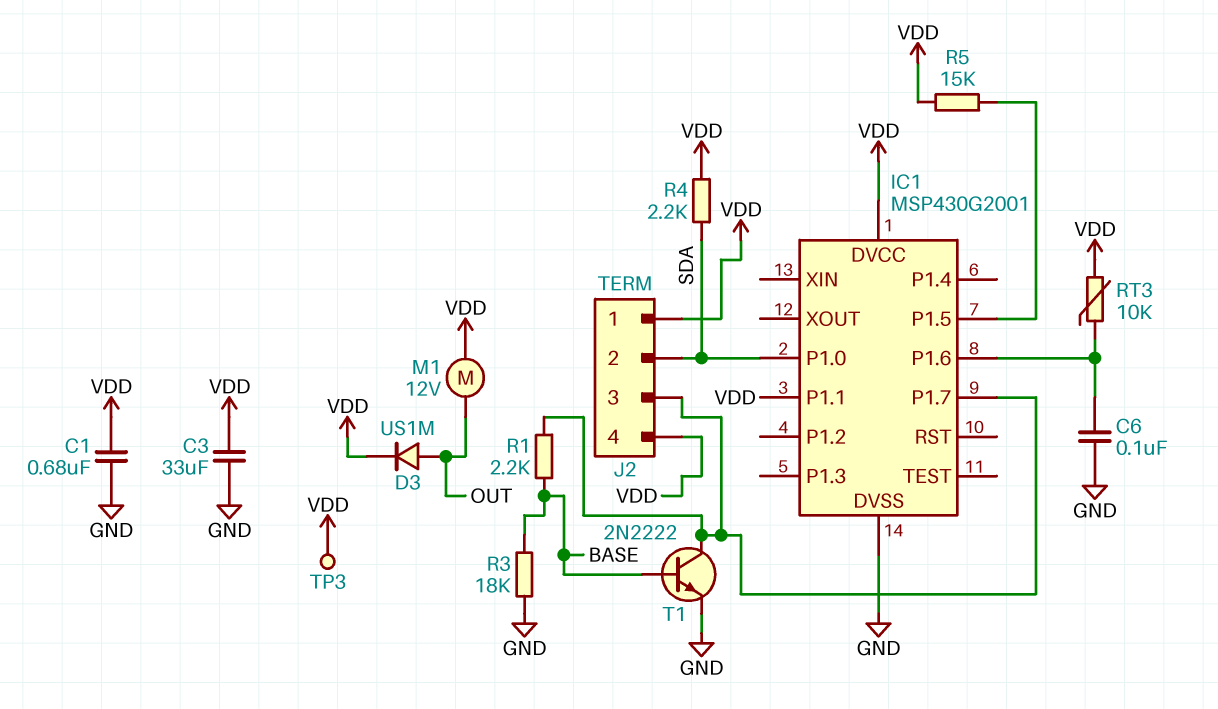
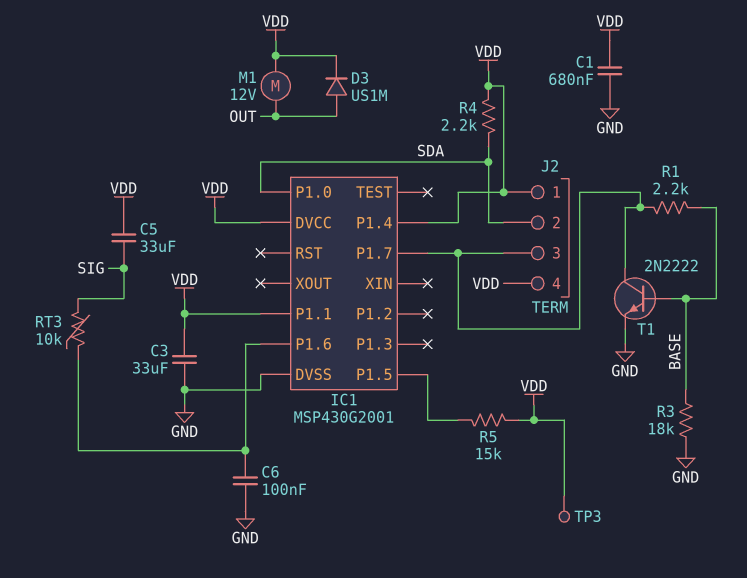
C5: none -> 33uF (SIG, VDD)
IC1 pin P1.4: none -> VDD
RT3: 10k (IC1/P1.6, VDD) -> 10k (IC1/P1.6, SIG)

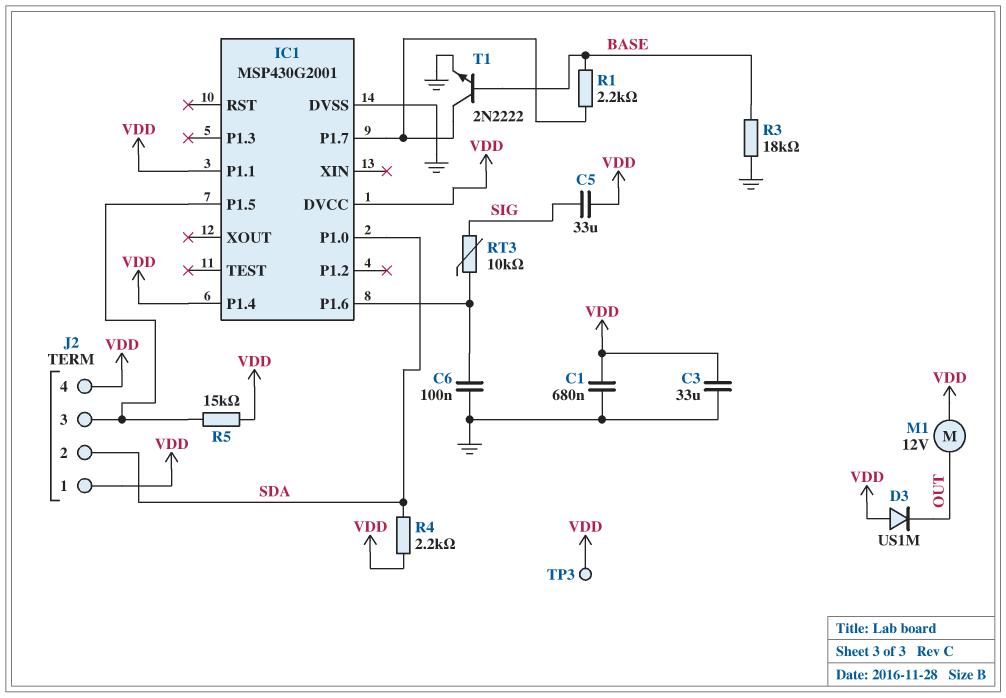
D3: diode US1M (A OUT, K VDD) -> diode US1M (A VDD, K OUT)
J2 pin 3: IC1/P1.7 -> IC1/P1.5

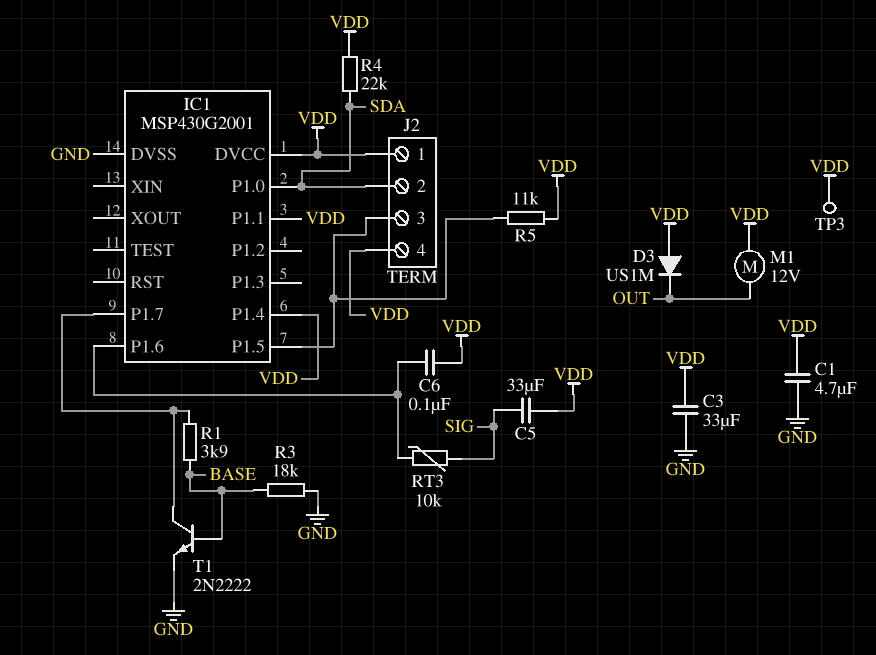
C1: 680nF (GND, VDD) -> 4.7uF (GND, VDD)
C6: 100nF (GND, IC1/P1.6) -> 100nF (IC1/P1.6, VDD)
R1: 2.2k (BASE, IC1/P1.7) -> 3.9k (BASE, IC1/P1.7)
R4: 2.2k (SDA, VDD) -> 22k (SDA, VDD)
R5: 15k (IC1/P1.5, VDD) -> 11k (IC1/P1.5, VDD)

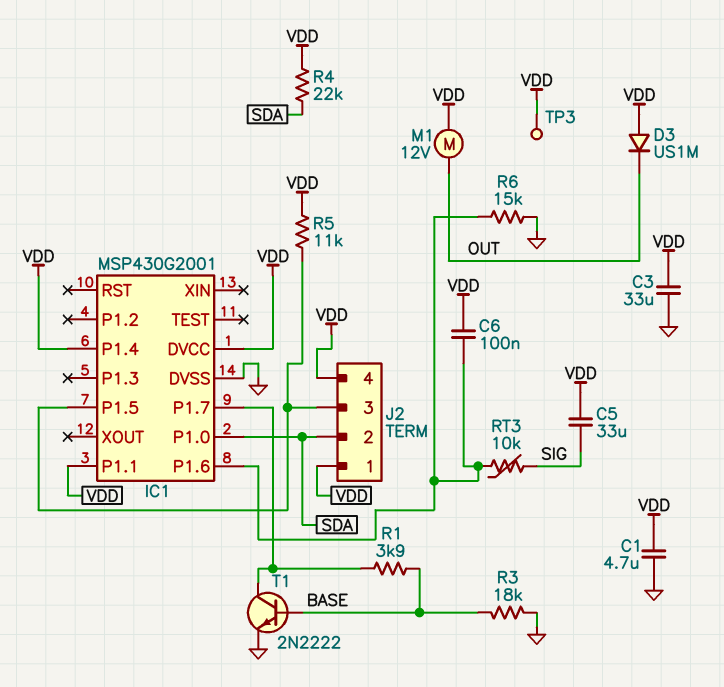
R6: none -> 15k (GND, IC1/P1.6)

